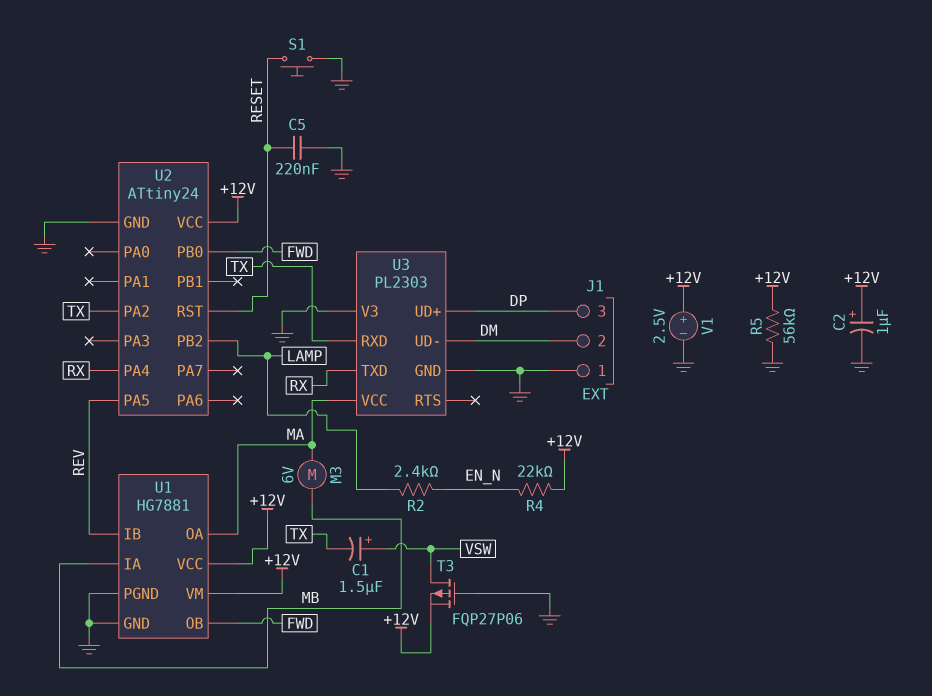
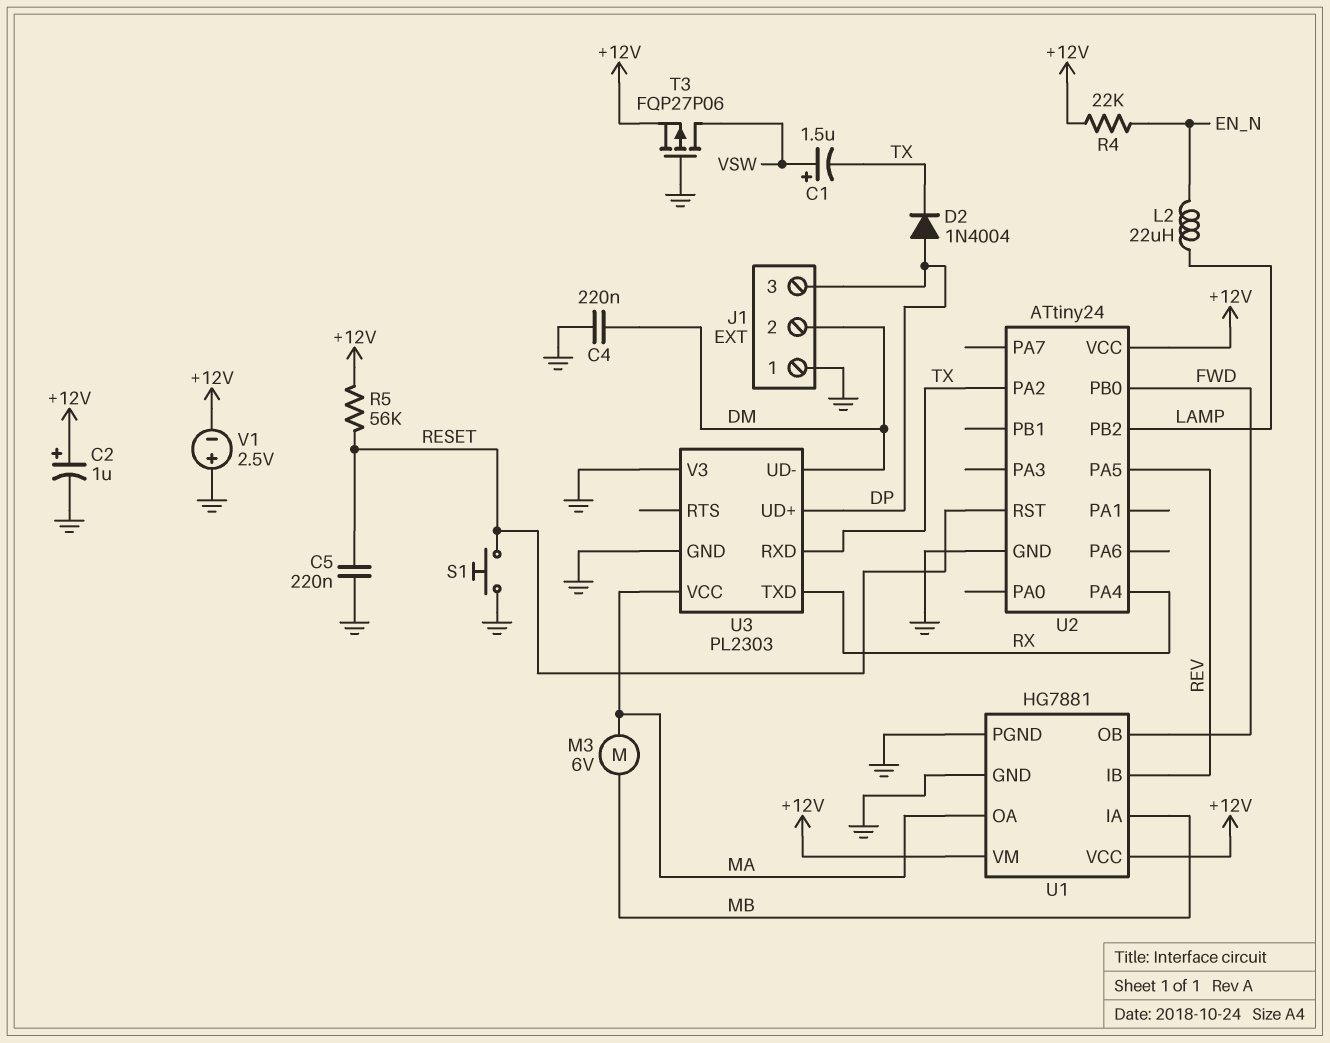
C4: none -> 220nF (DM, GND)
D2: none -> diode 1N4004 (A DP, K TX)
L2: none -> 22uH (EN_N, LAMP)
R2: 2.4k (EN_N, LAMP) -> none
R5: 56k (+12V, GND) -> 56k (+12V, RESET)
V1: 2.5V (plus +12V, minus GND) -> 2.5V (plus GND, minus +12V)

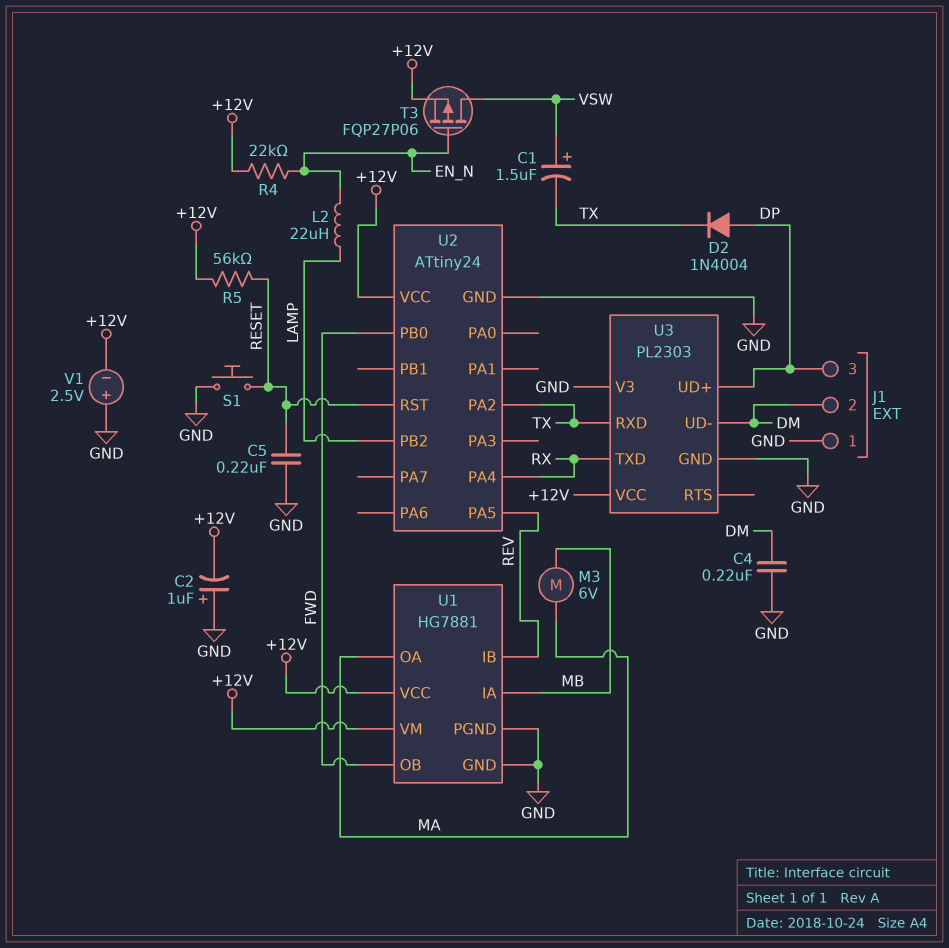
C2: 1uF (plus +12V, minus GND) -> 1uF (plus GND, minus +12V)
T3: PMOS FQP27P06 (G GND, D VSW, S +12V) -> PMOS FQP27P06 (G EN_N, D VSW, S +12V)
U3 pin VCC: MA -> +12V

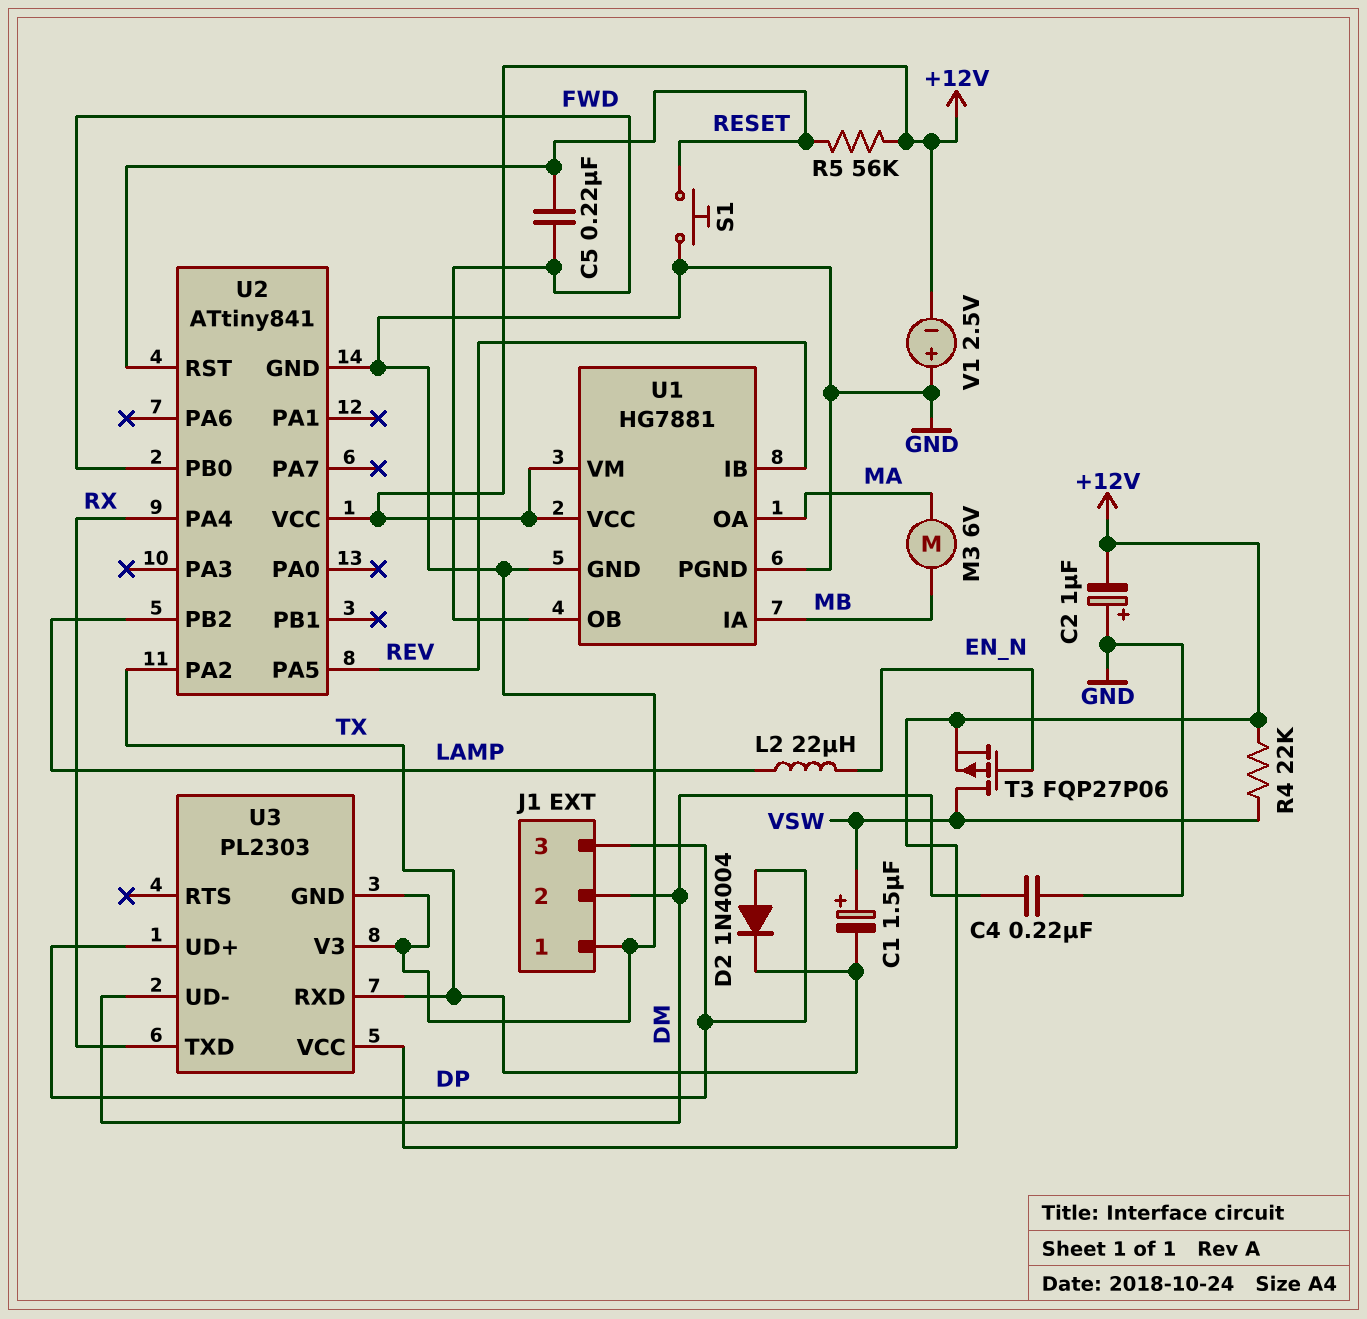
C5: 220nF (GND, RESET) -> 220nF (FWD, RESET)
R4: 22k (+12V, EN_N) -> 22k (+12V, VSW)
U2: ATtiny24 -> ATtiny841

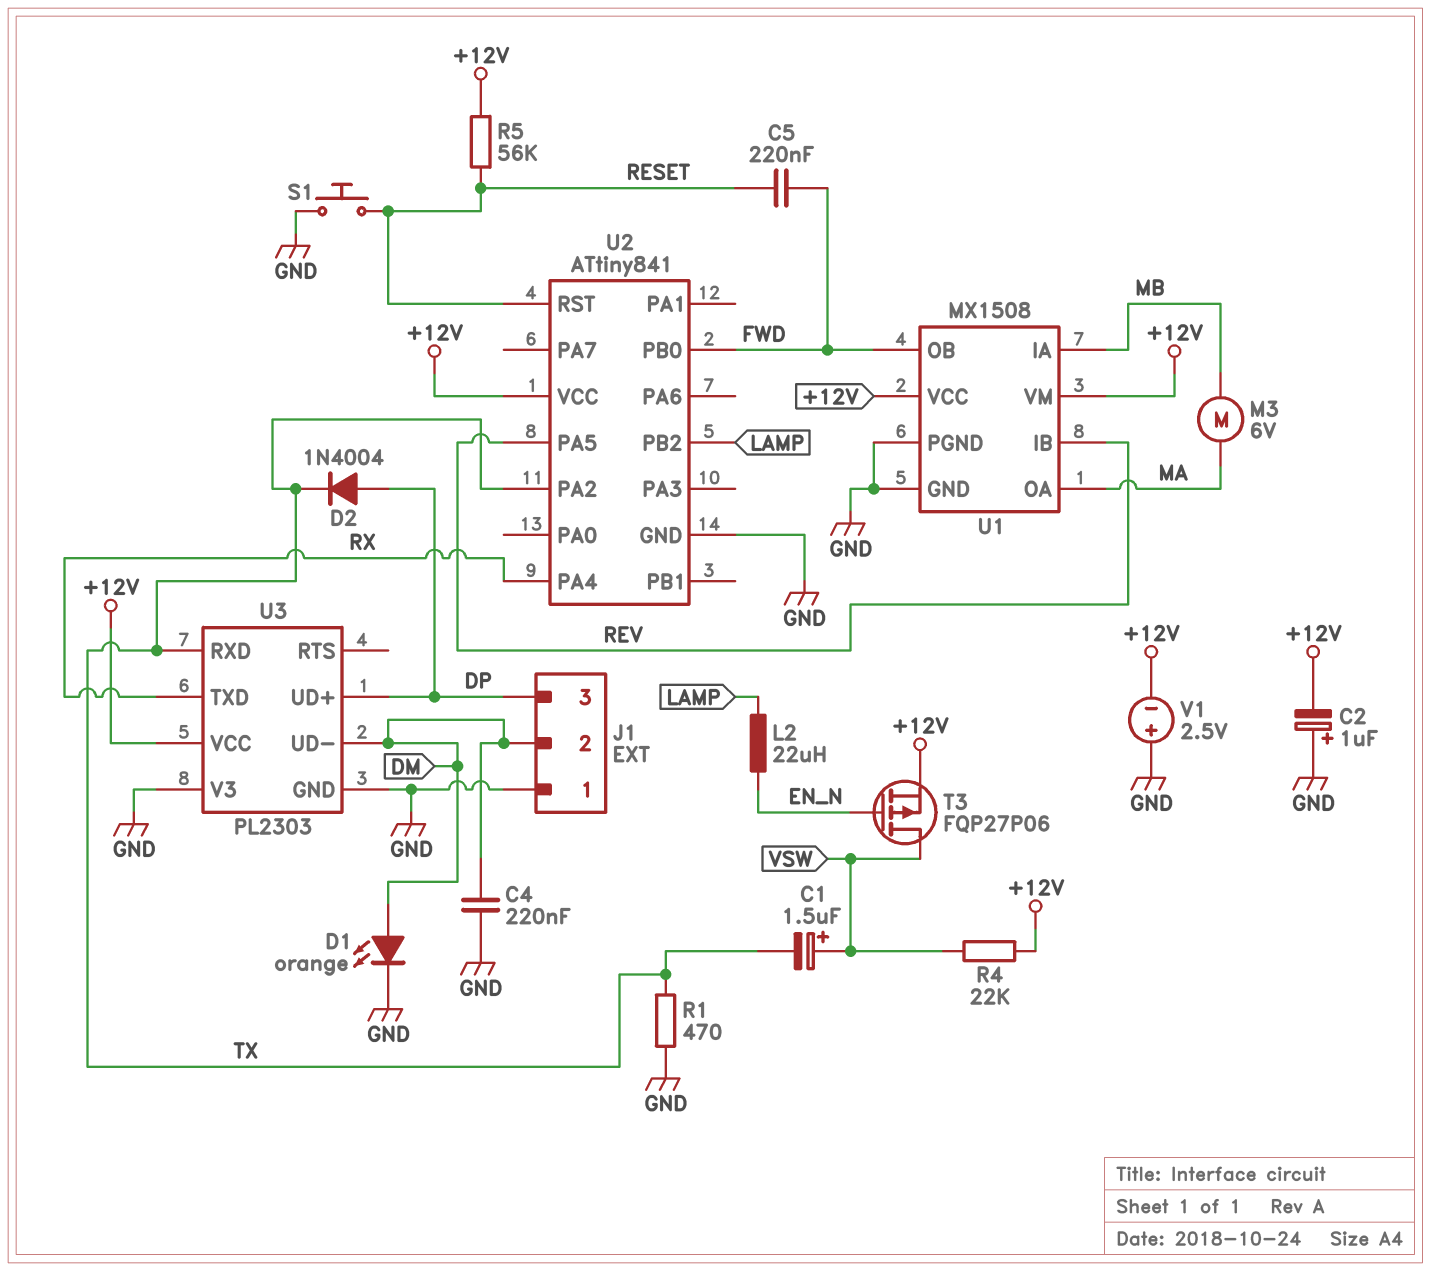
D1: none -> LED orange (A DM, K GND)
R1: none -> 470 (GND, TX)
U1: HG7881 -> MX1508

